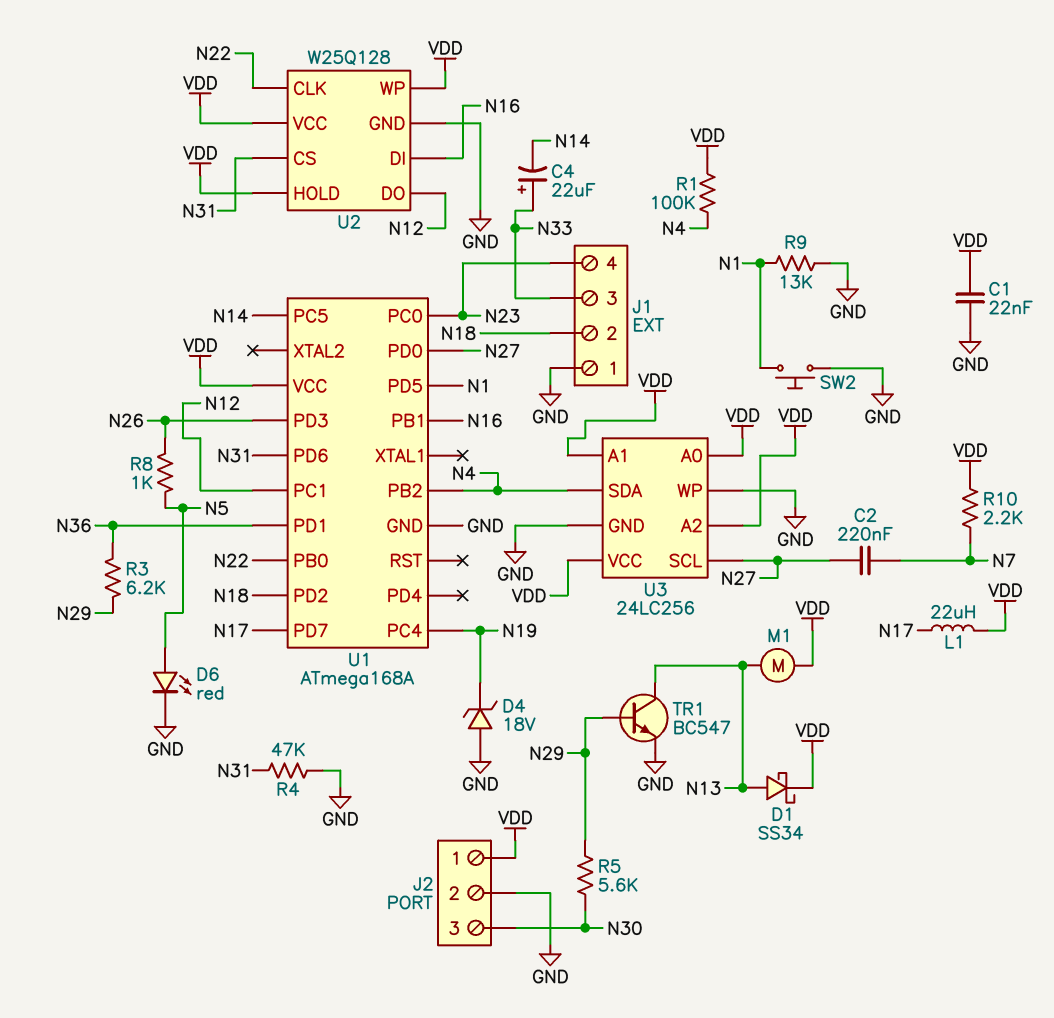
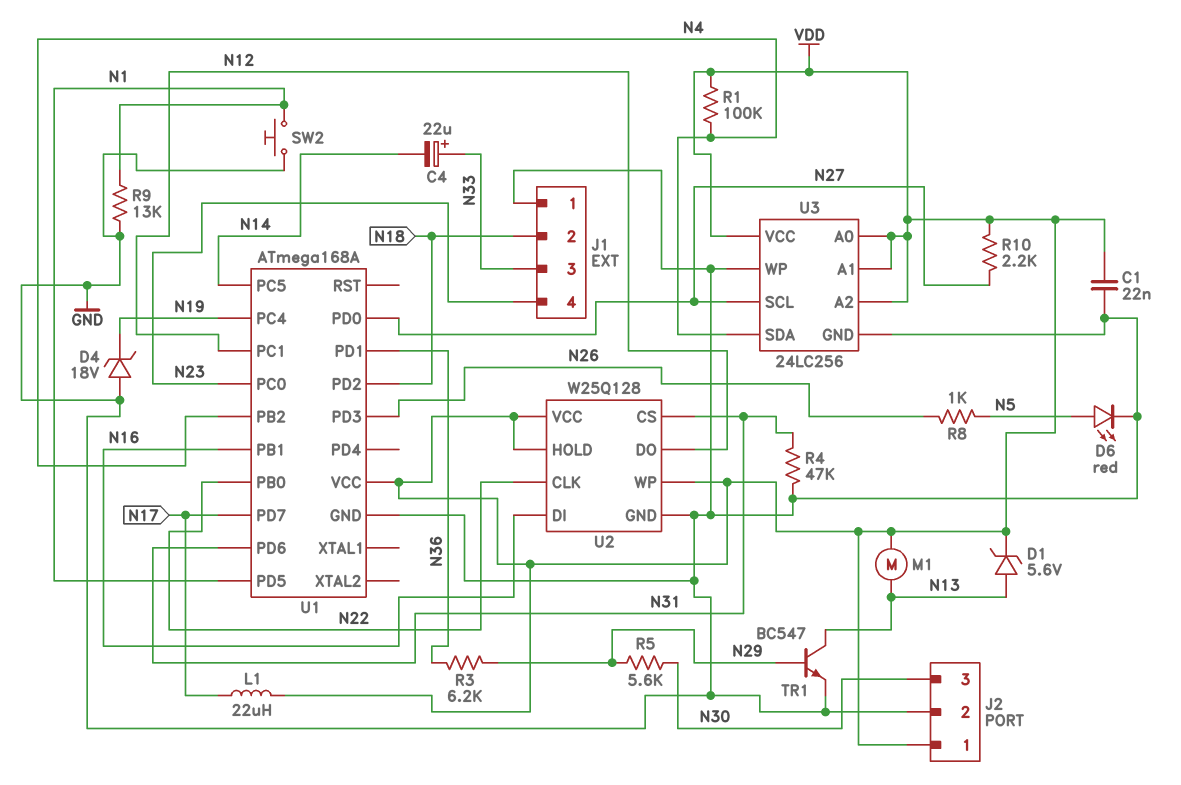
C2: 220nF (N7, N27) -> none
D1: schottky SS34 (A N13, K VDD) -> zener 5.6V (A N13, K VDD)
R10: 2.2k (N7, VDD) -> 2.2k (N27, VDD)

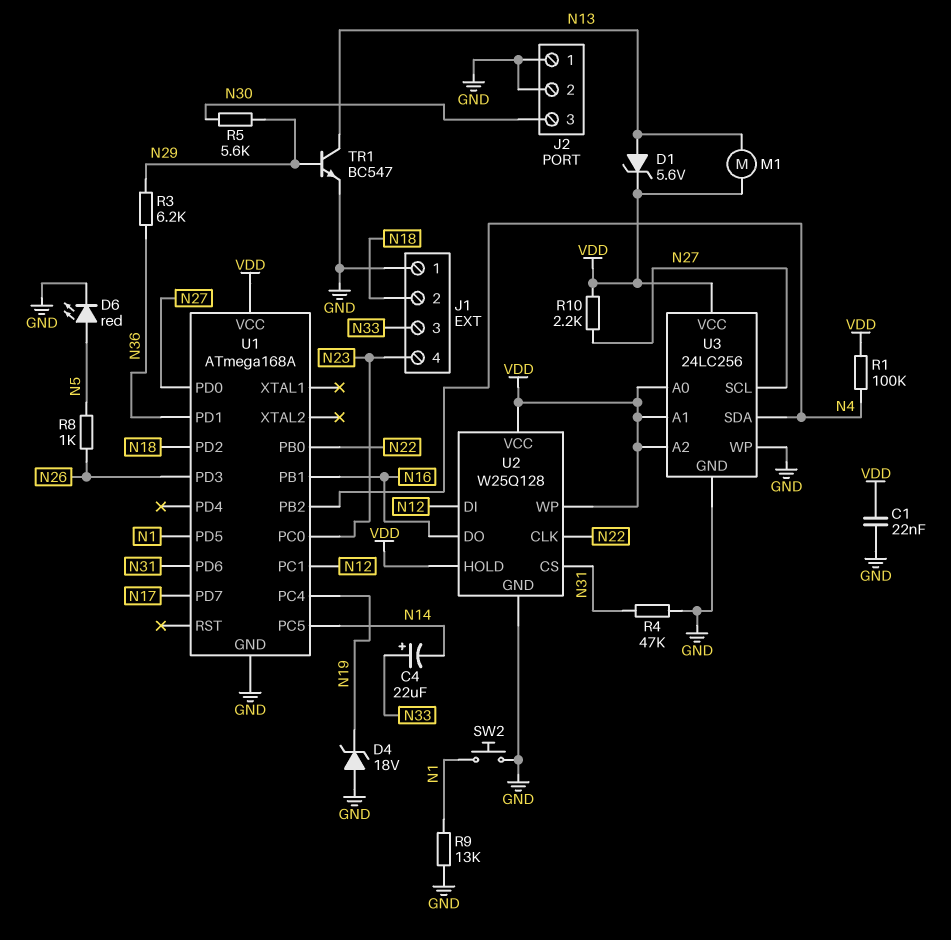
J2 pin 1: VDD -> GND
L1: 22uH (N17, VDD) -> none
U2 pin DI: N16 -> N12
U2 pin DO: N12 -> N16

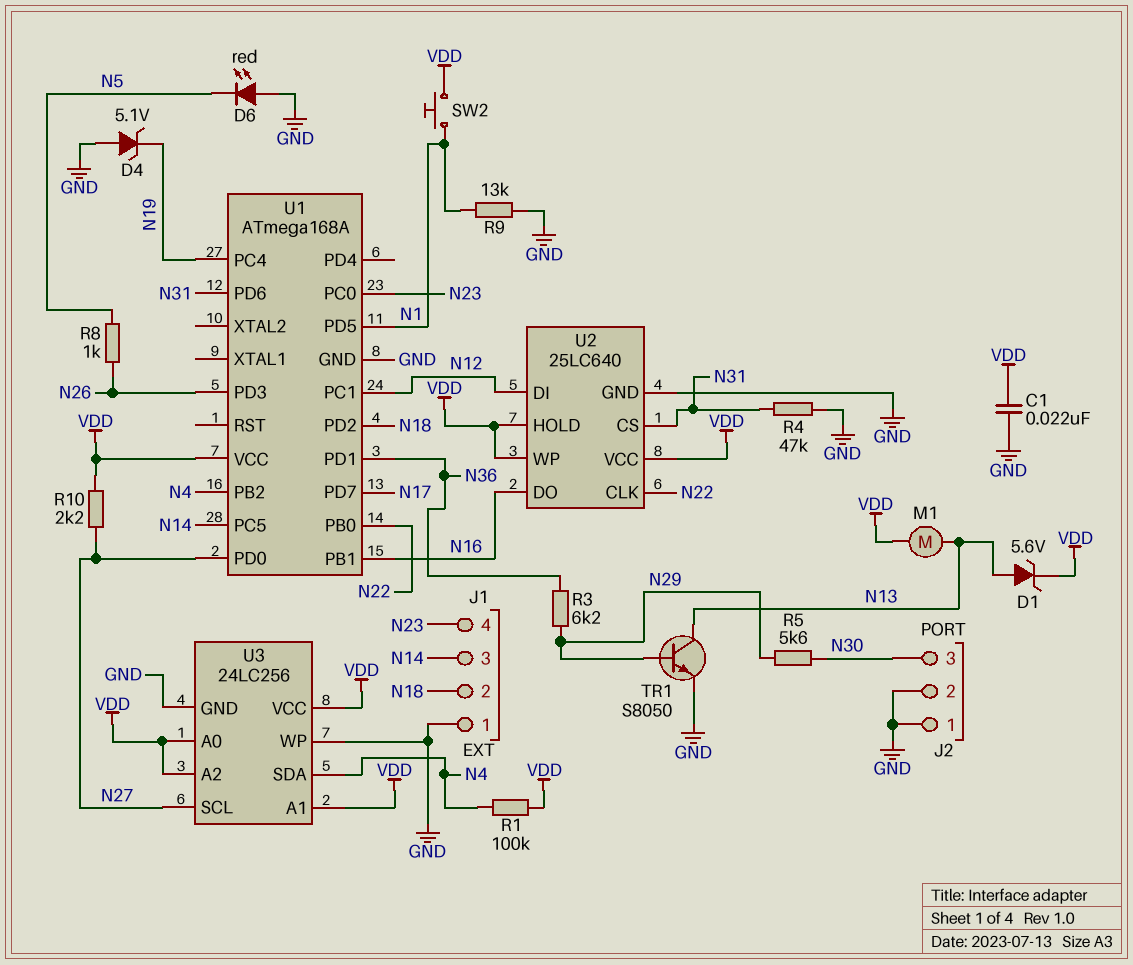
C4: 22uF (plus N33, minus N14) -> none
D4: zener 18V (A GND, K N19) -> zener 5.1V (A GND, K N19)
D6: LED red (A N5, K GND) -> LED red (A GND, K N5)
J1 pin 3: N33 -> N14
SW2: button (GND, N1) -> button (N1, VDD)
TR1: NPN BC547 (B N29, C N13, E GND) -> NPN S8050 (B N29, C N13, E GND)
U2: W25Q128 -> 25LC640

